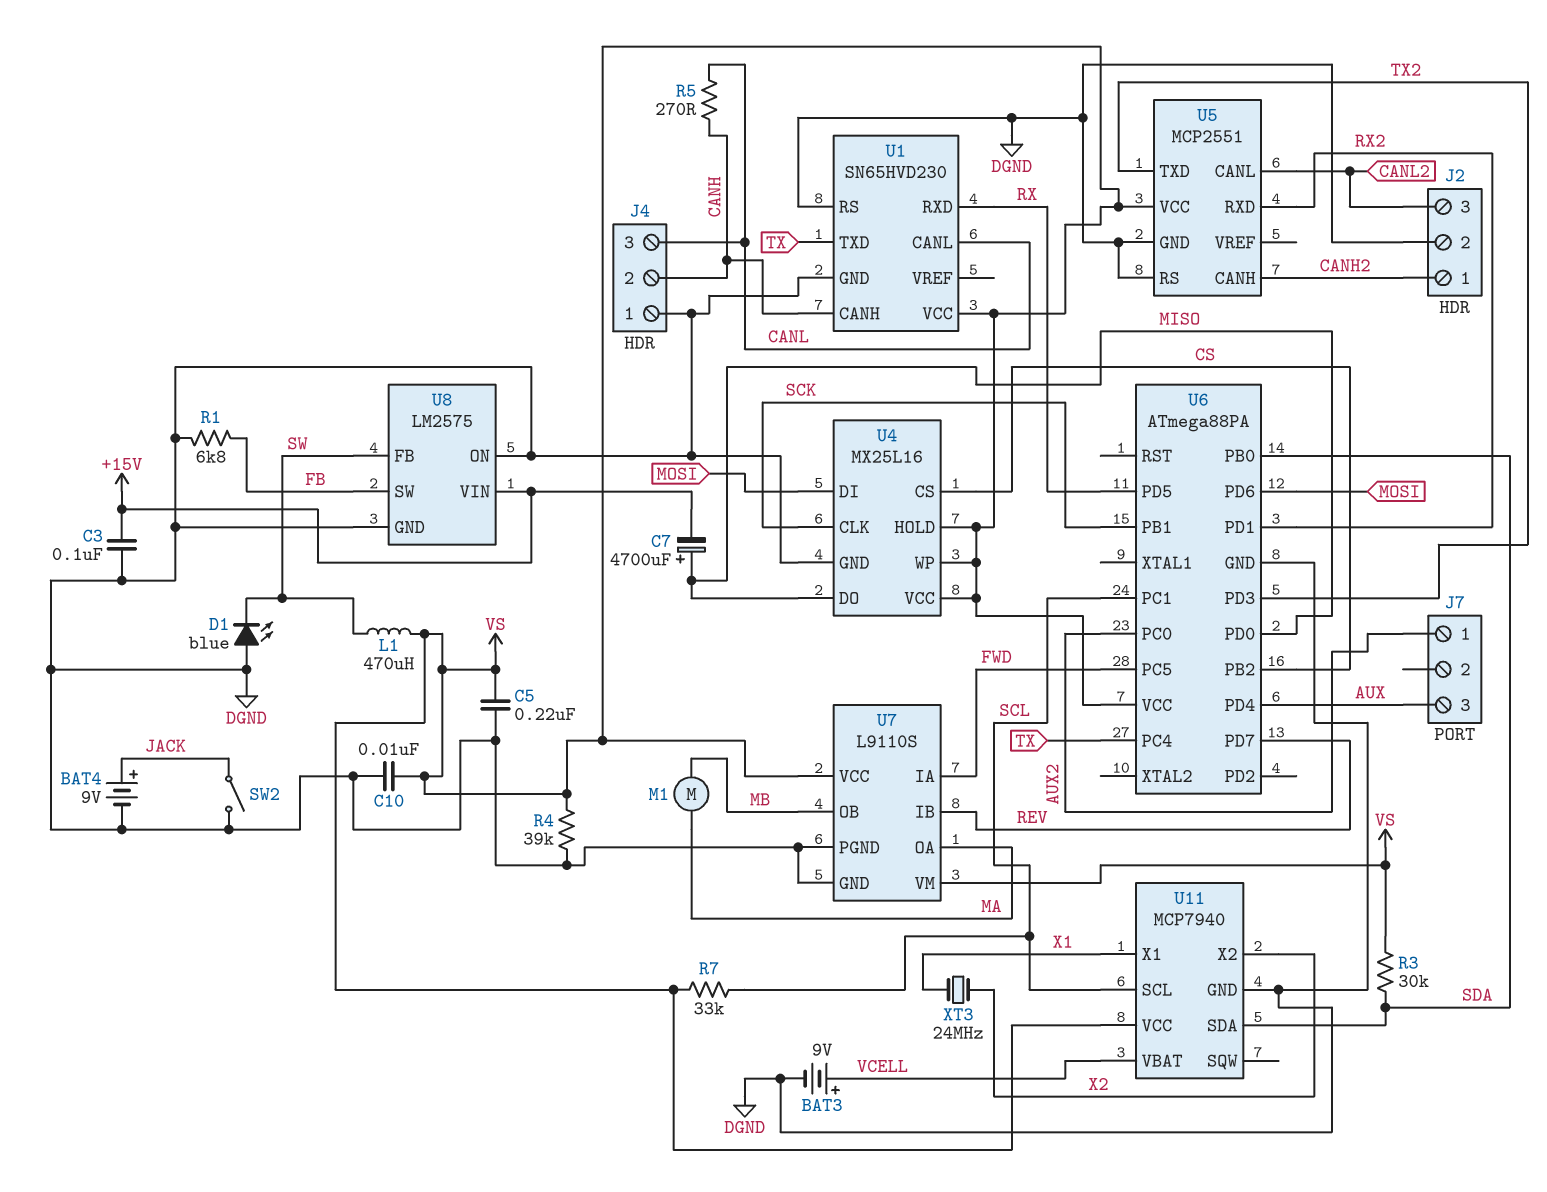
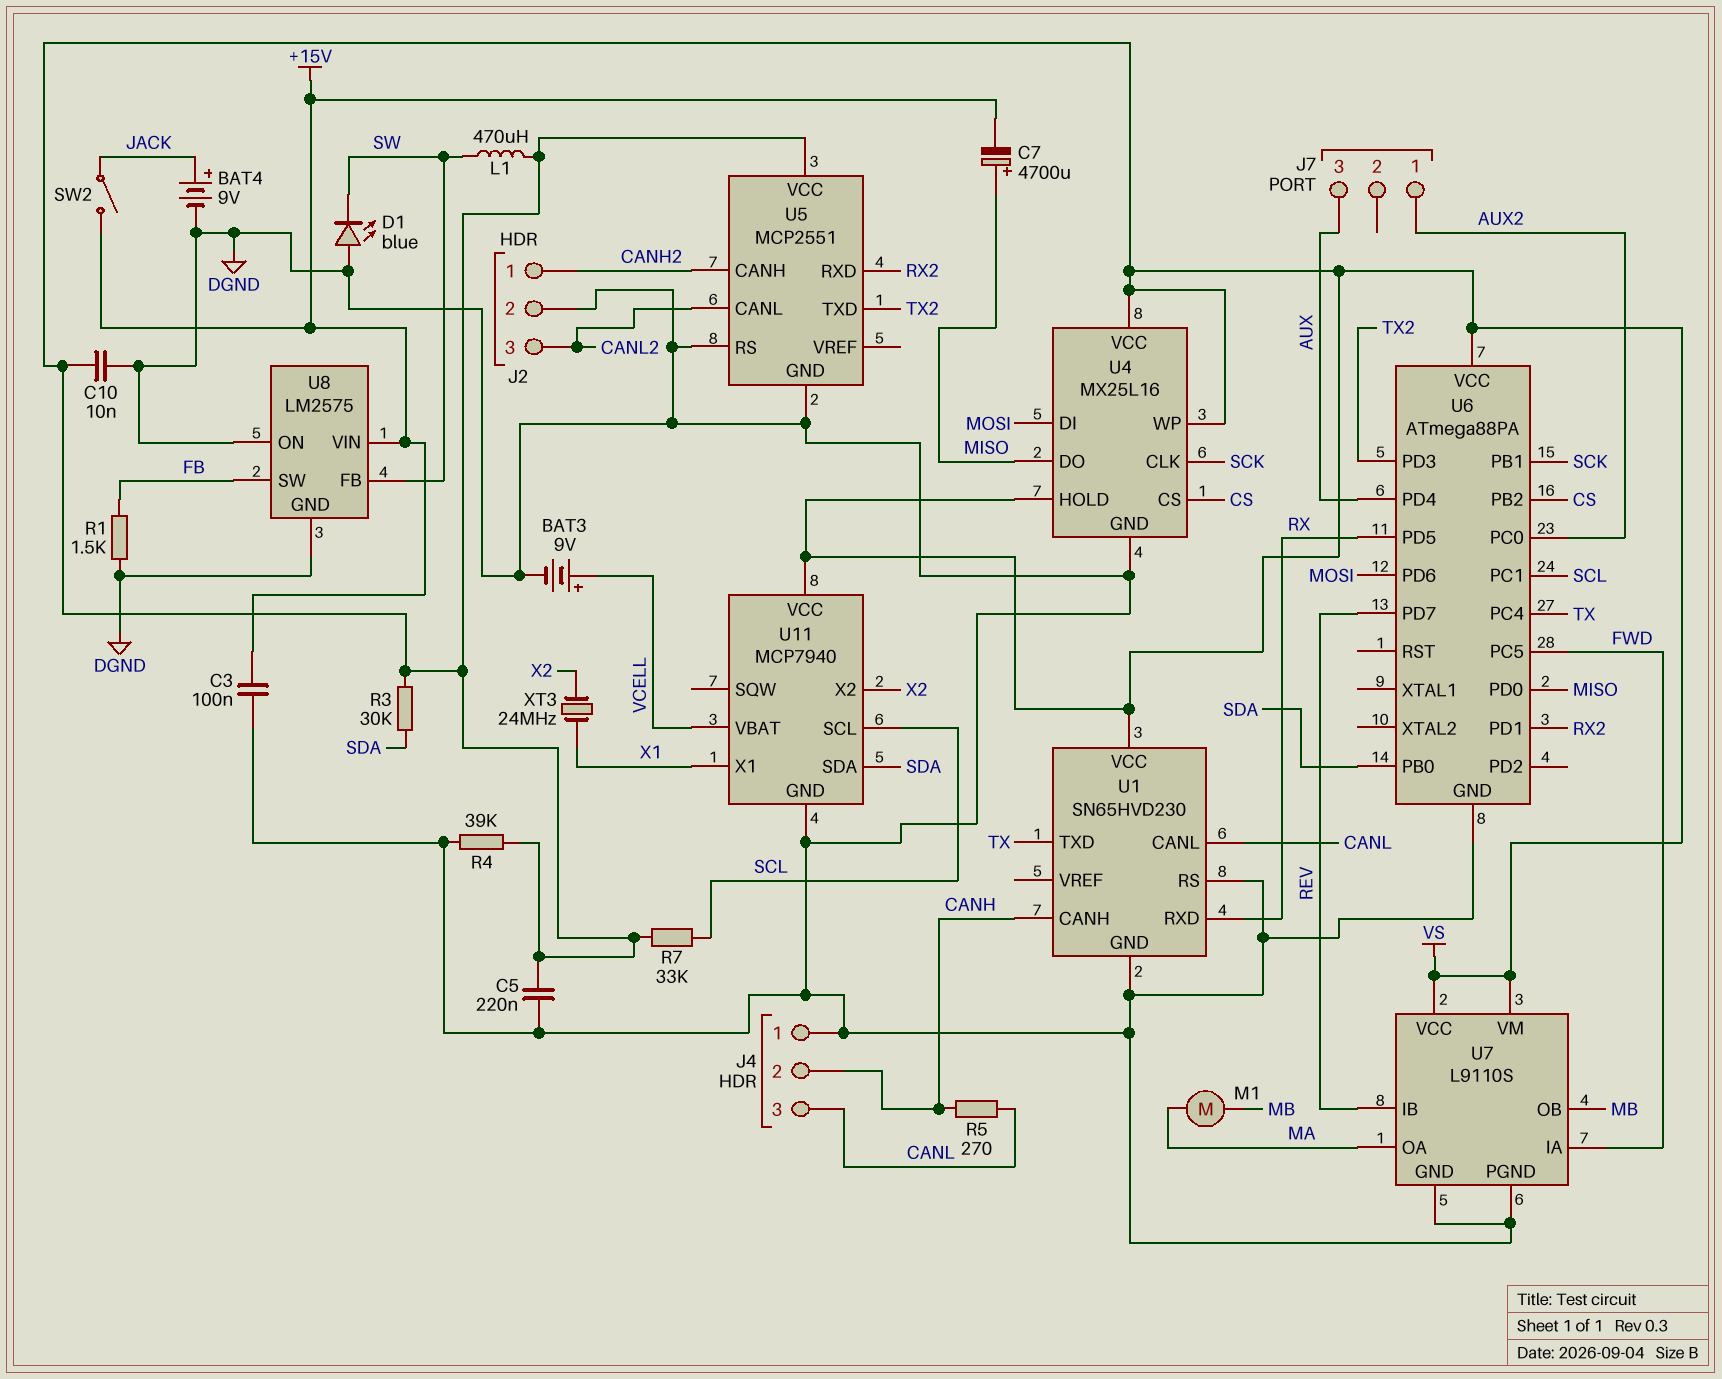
R1: 6.8k (DGND, FB) -> 1.5k (DGND, FB)
SW2: switch (DGND, JACK) -> switch (+15V, JACK)

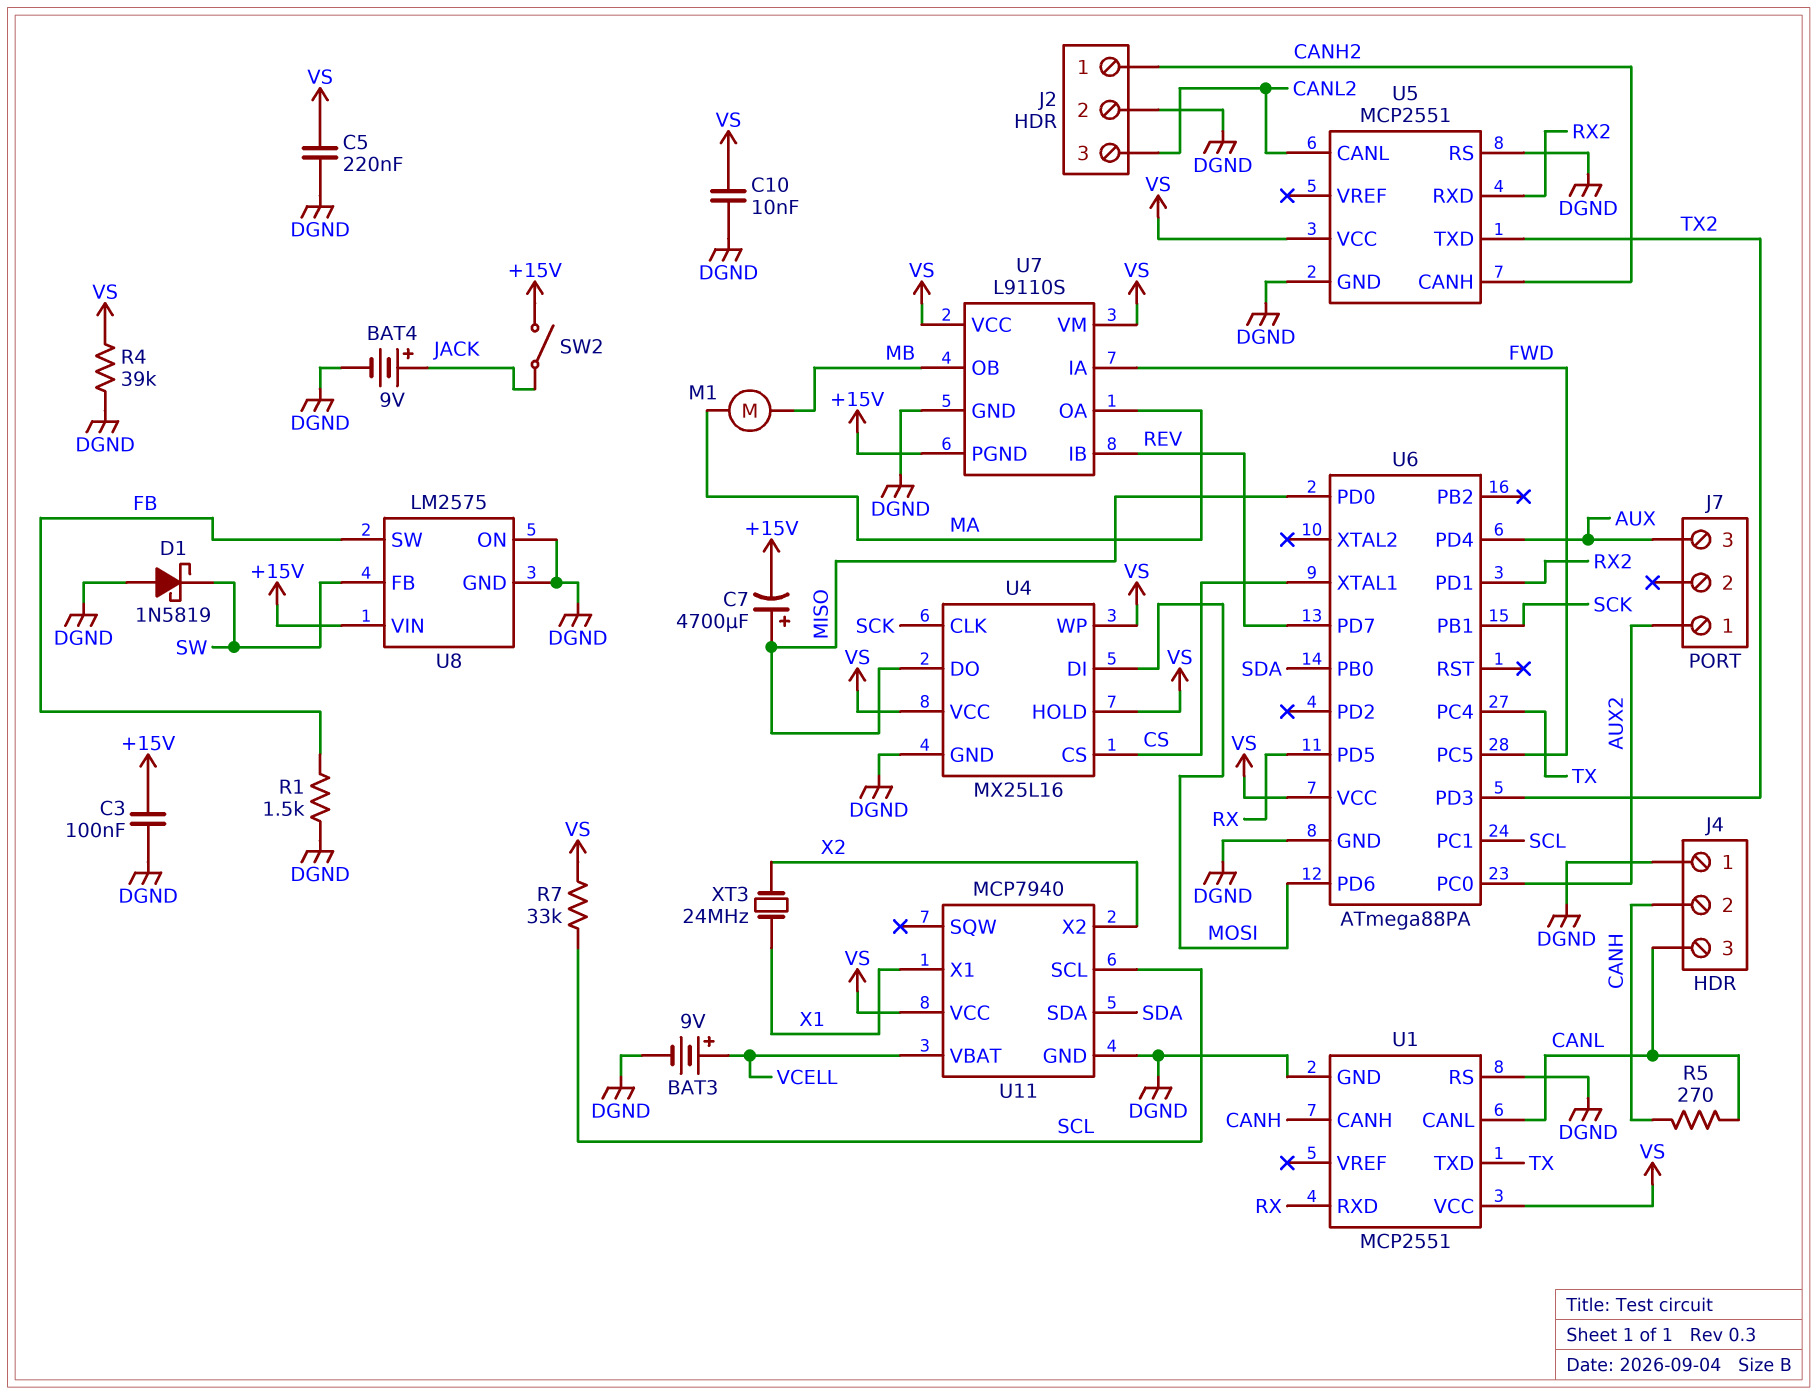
D1: LED blue (A DGND, K SW) -> schottky 1N5819 (A DGND, K SW)
L1: 470uH (SW, VS) -> none
R3: 30k (SDA, VS) -> none
U1: SN65HVD230 -> MCP2551
U6 pin PB2: CS -> none
U6 pin XTAL1: none -> CS
U7 pin PGND: DGND -> +15V

